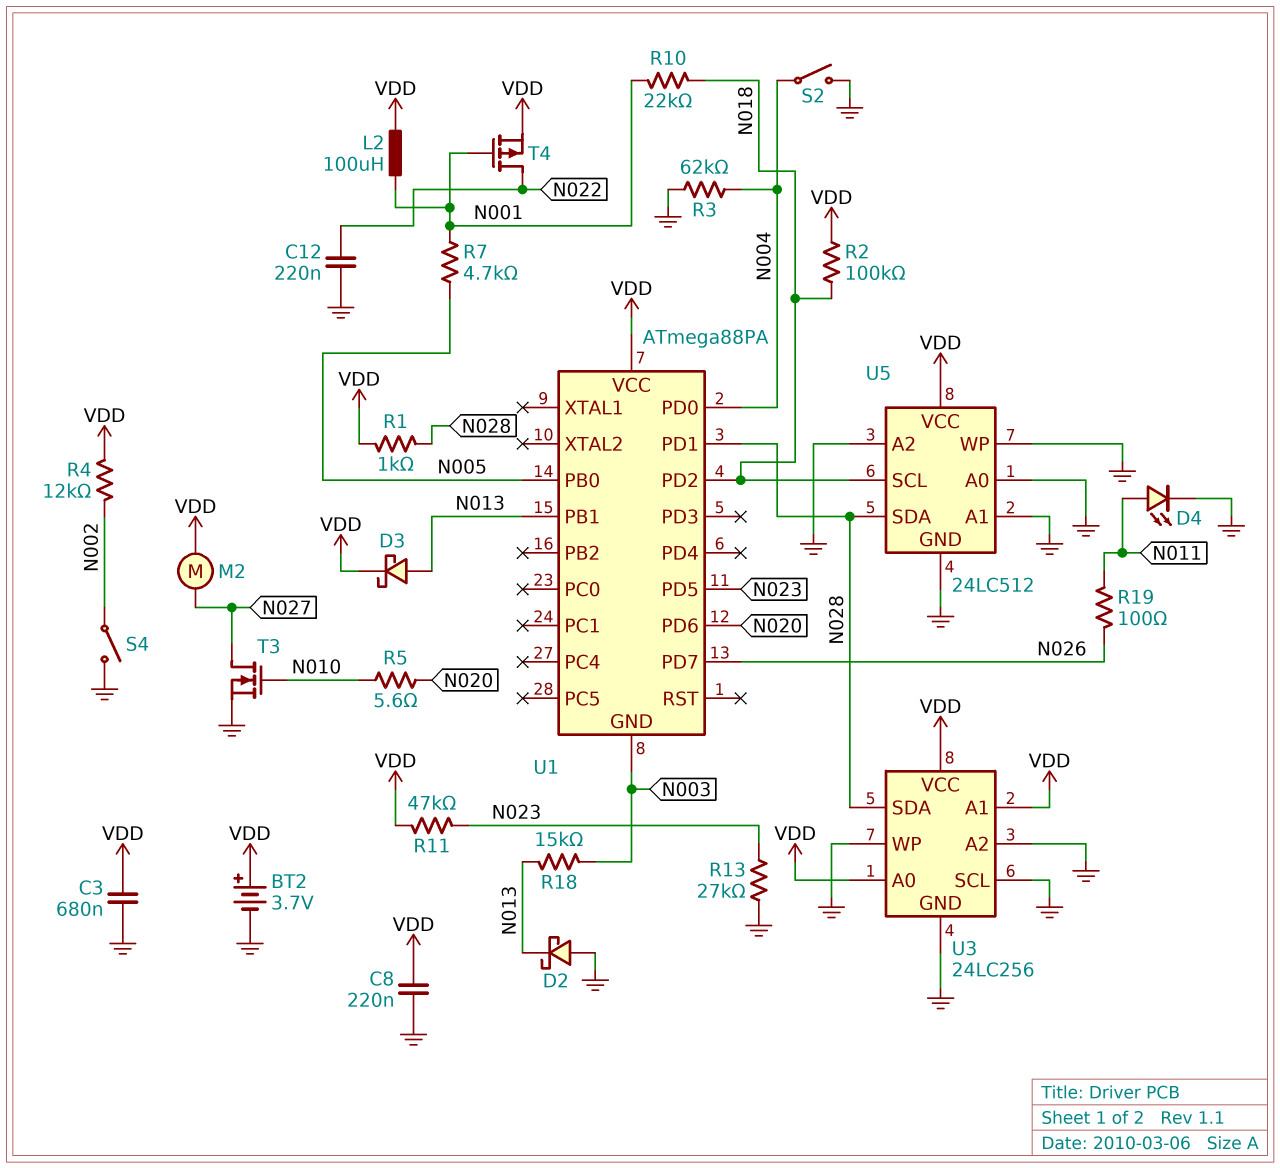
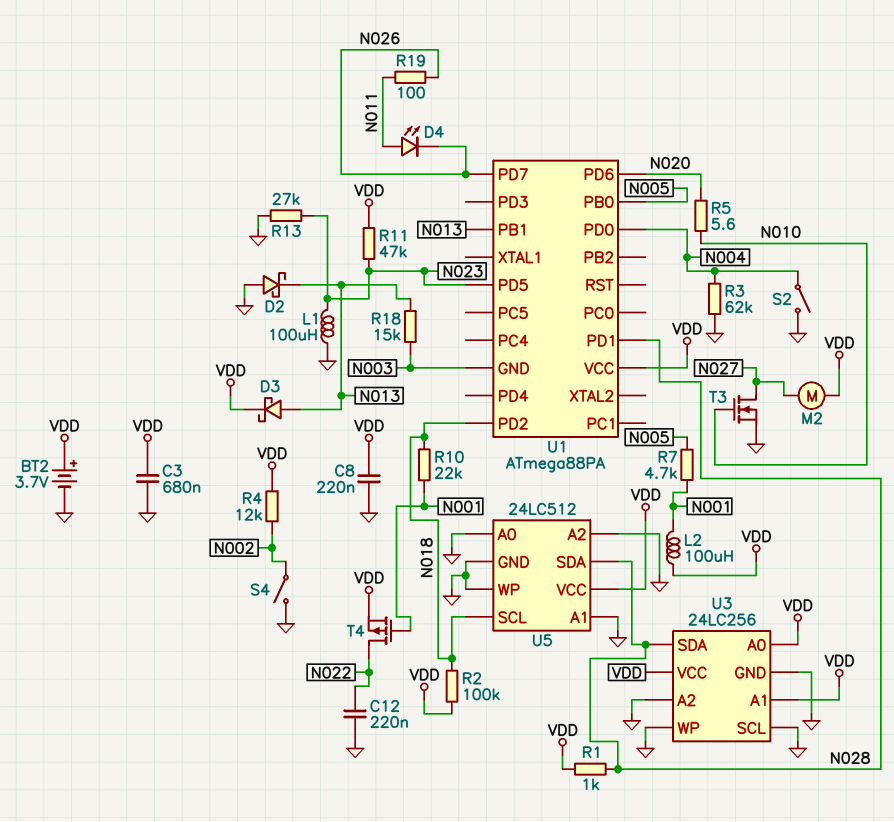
D4: LED (A N011, K GND) -> LED (A N011, K N026)
L1: none -> 100uH (GND, N023)

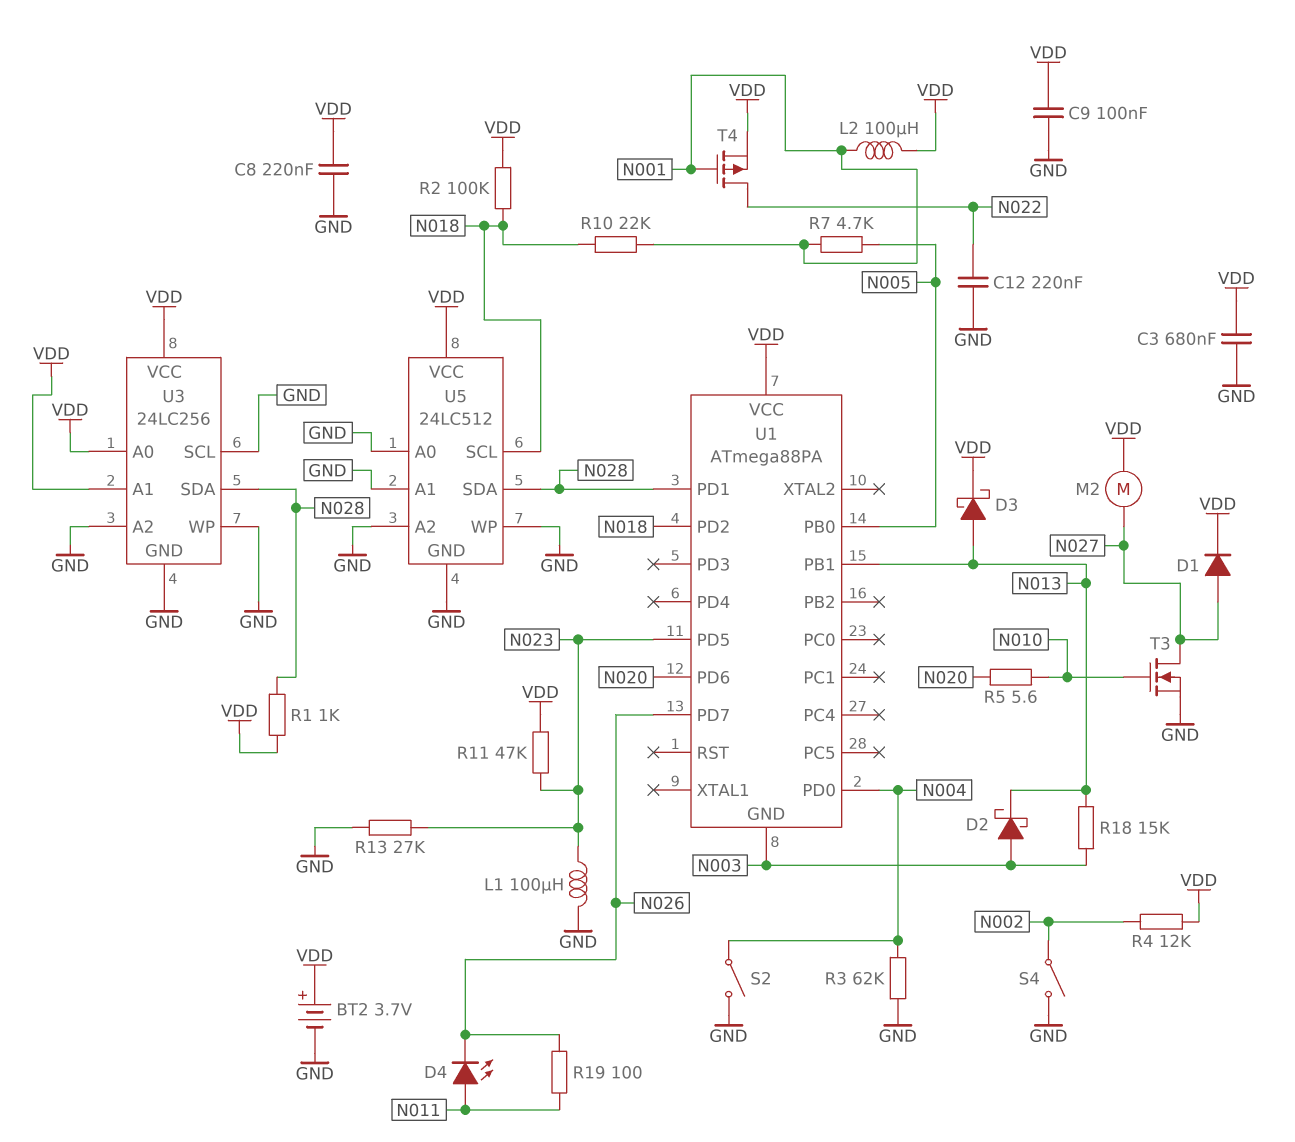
C9: none -> 100nF (GND, VDD)
D1: none -> diode (A N027, K VDD)
D2: schottky (A GND, K N013) -> schottky (A N003, K N013)

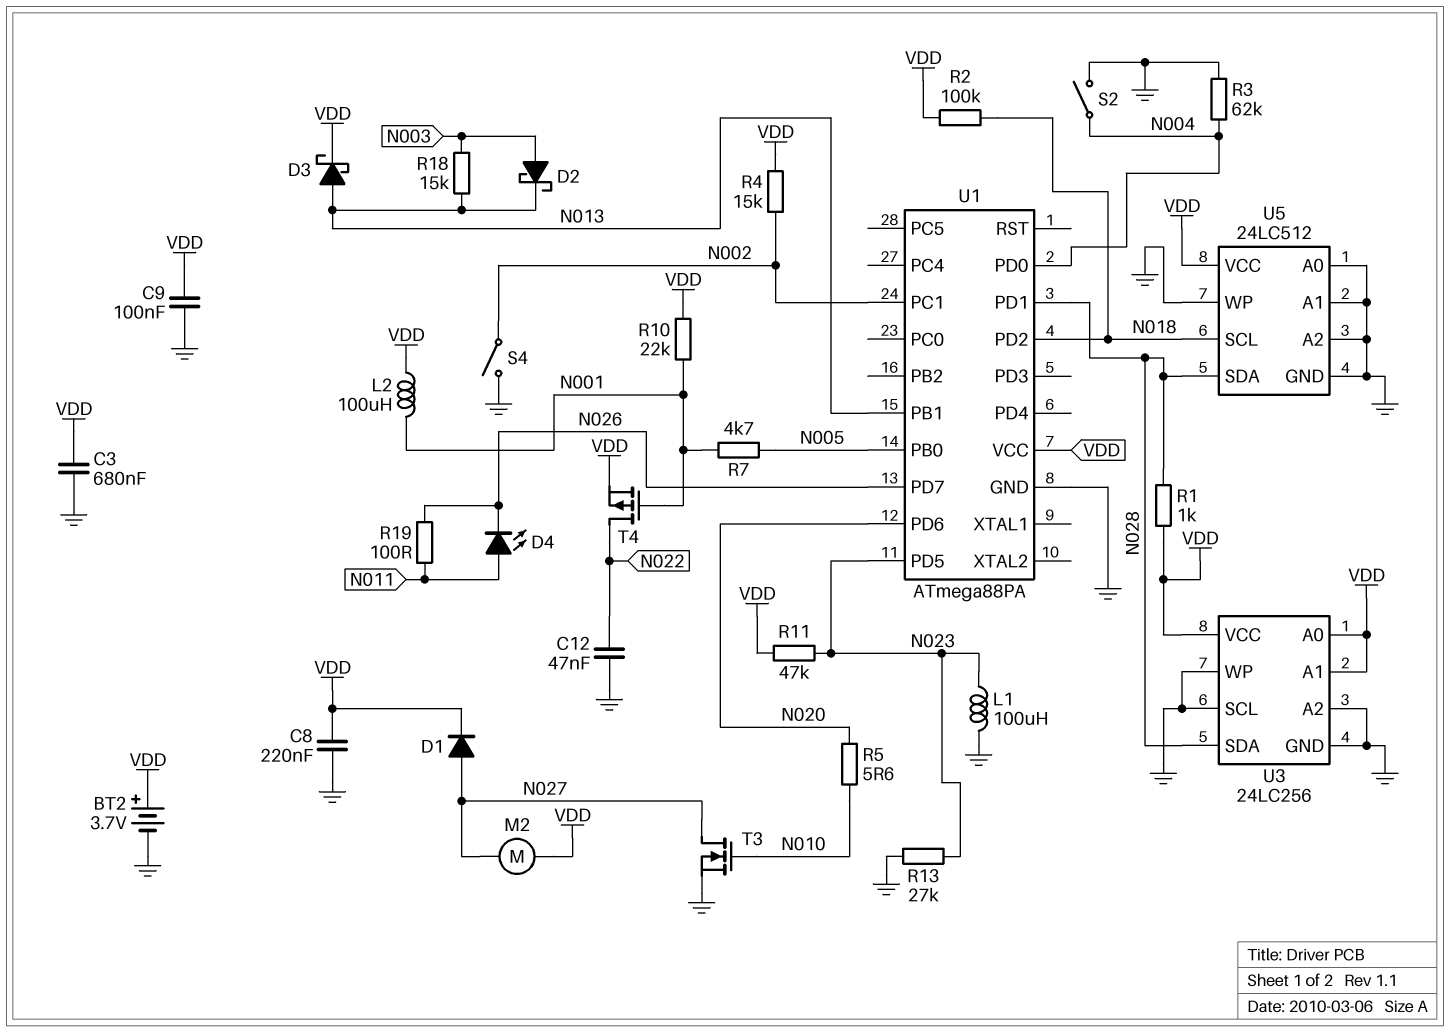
C12: 220nF (GND, N022) -> 47nF (GND, N022)
R4: 12k (N002, VDD) -> 15k (N002, VDD)
R10: 22k (N001, N018) -> 22k (N001, VDD)
U1 pin GND: N003 -> GND
U1 pin PC1: none -> N002

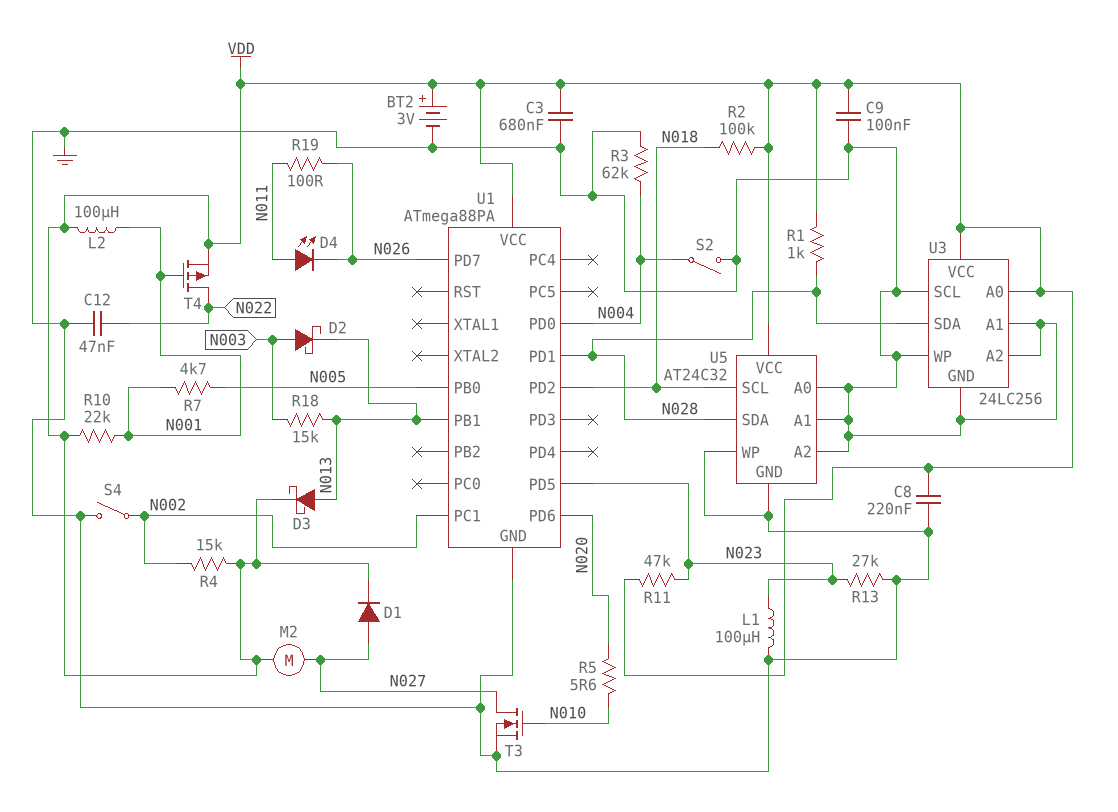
BT2: 3.7V (plus VDD, minus GND) -> 3V (plus VDD, minus GND)
U3 pin A1: VDD -> GND
U5: 24LC512 -> AT24C32

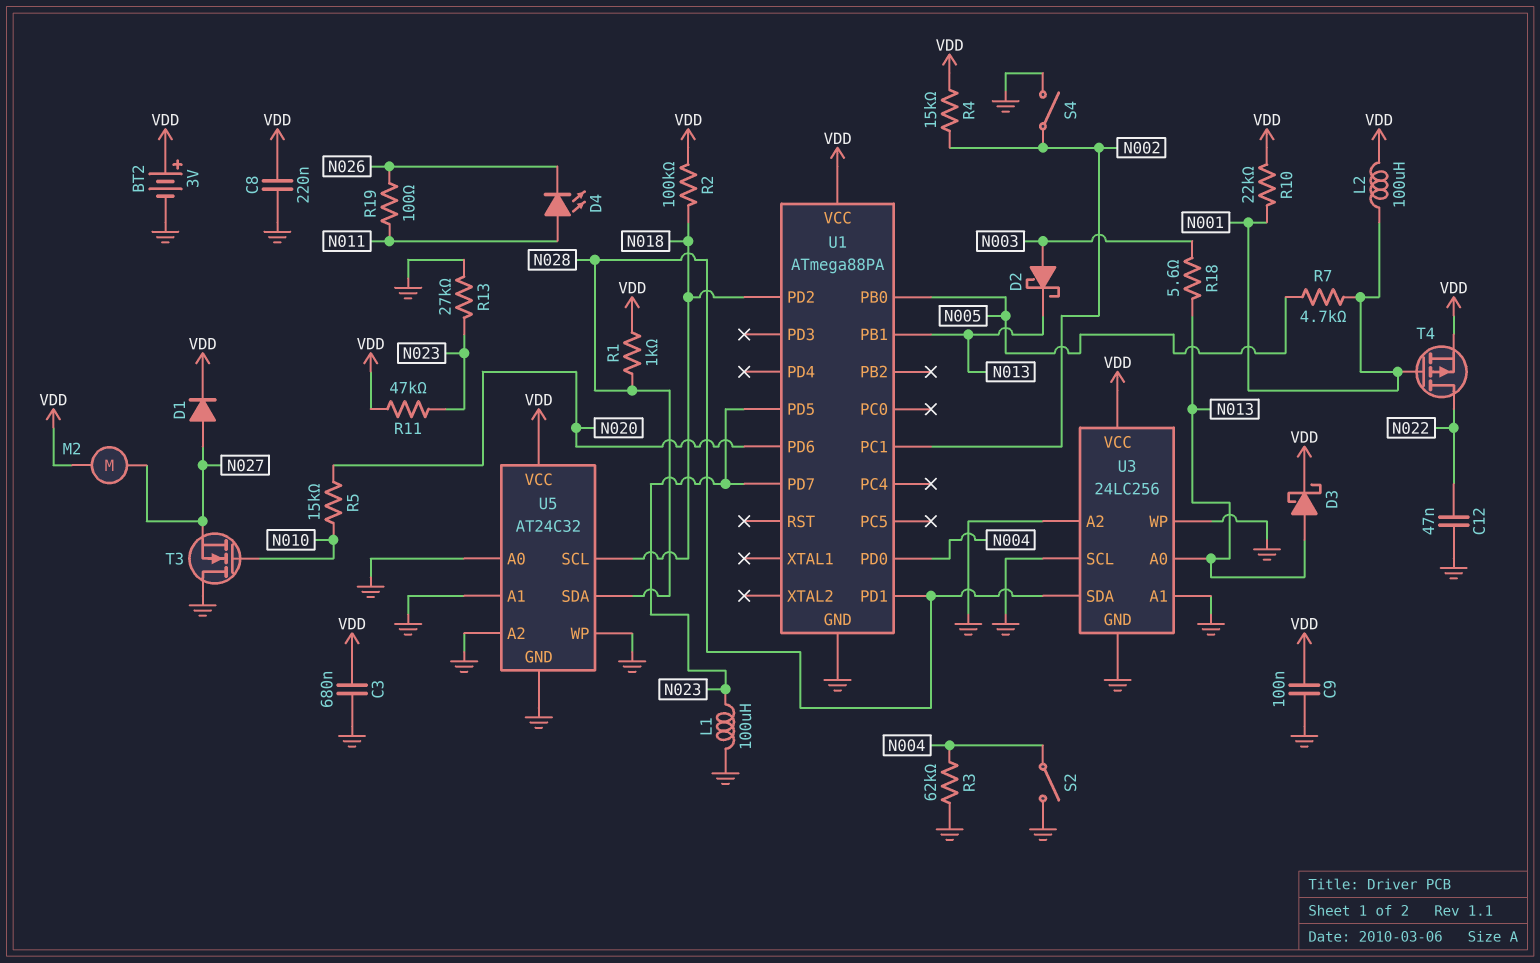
R5: 5.6 (N010, N020) -> 15k (N010, N020)
R18: 15k (N003, N013) -> 5.6 (N003, N013)
T3: NMOS (G N010, D N027, S GND) -> NMOS (G N010, D GND, S N027)
U1 pin PD7: N026 -> N023
U3 pin A0: VDD -> N013

